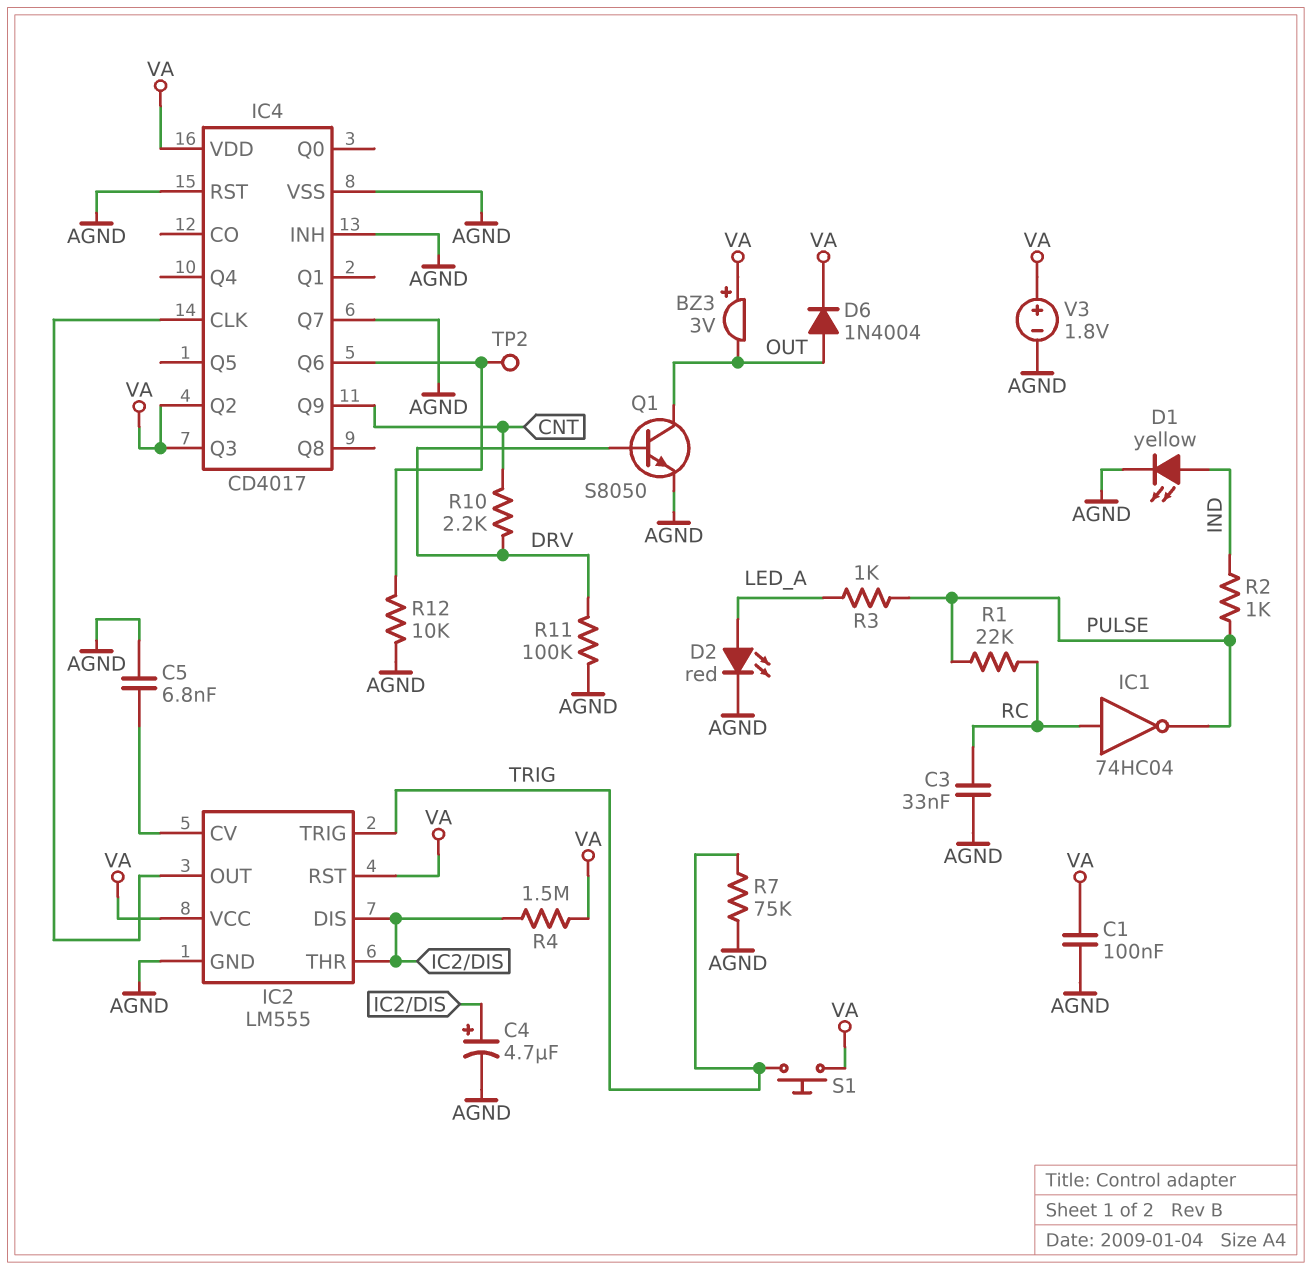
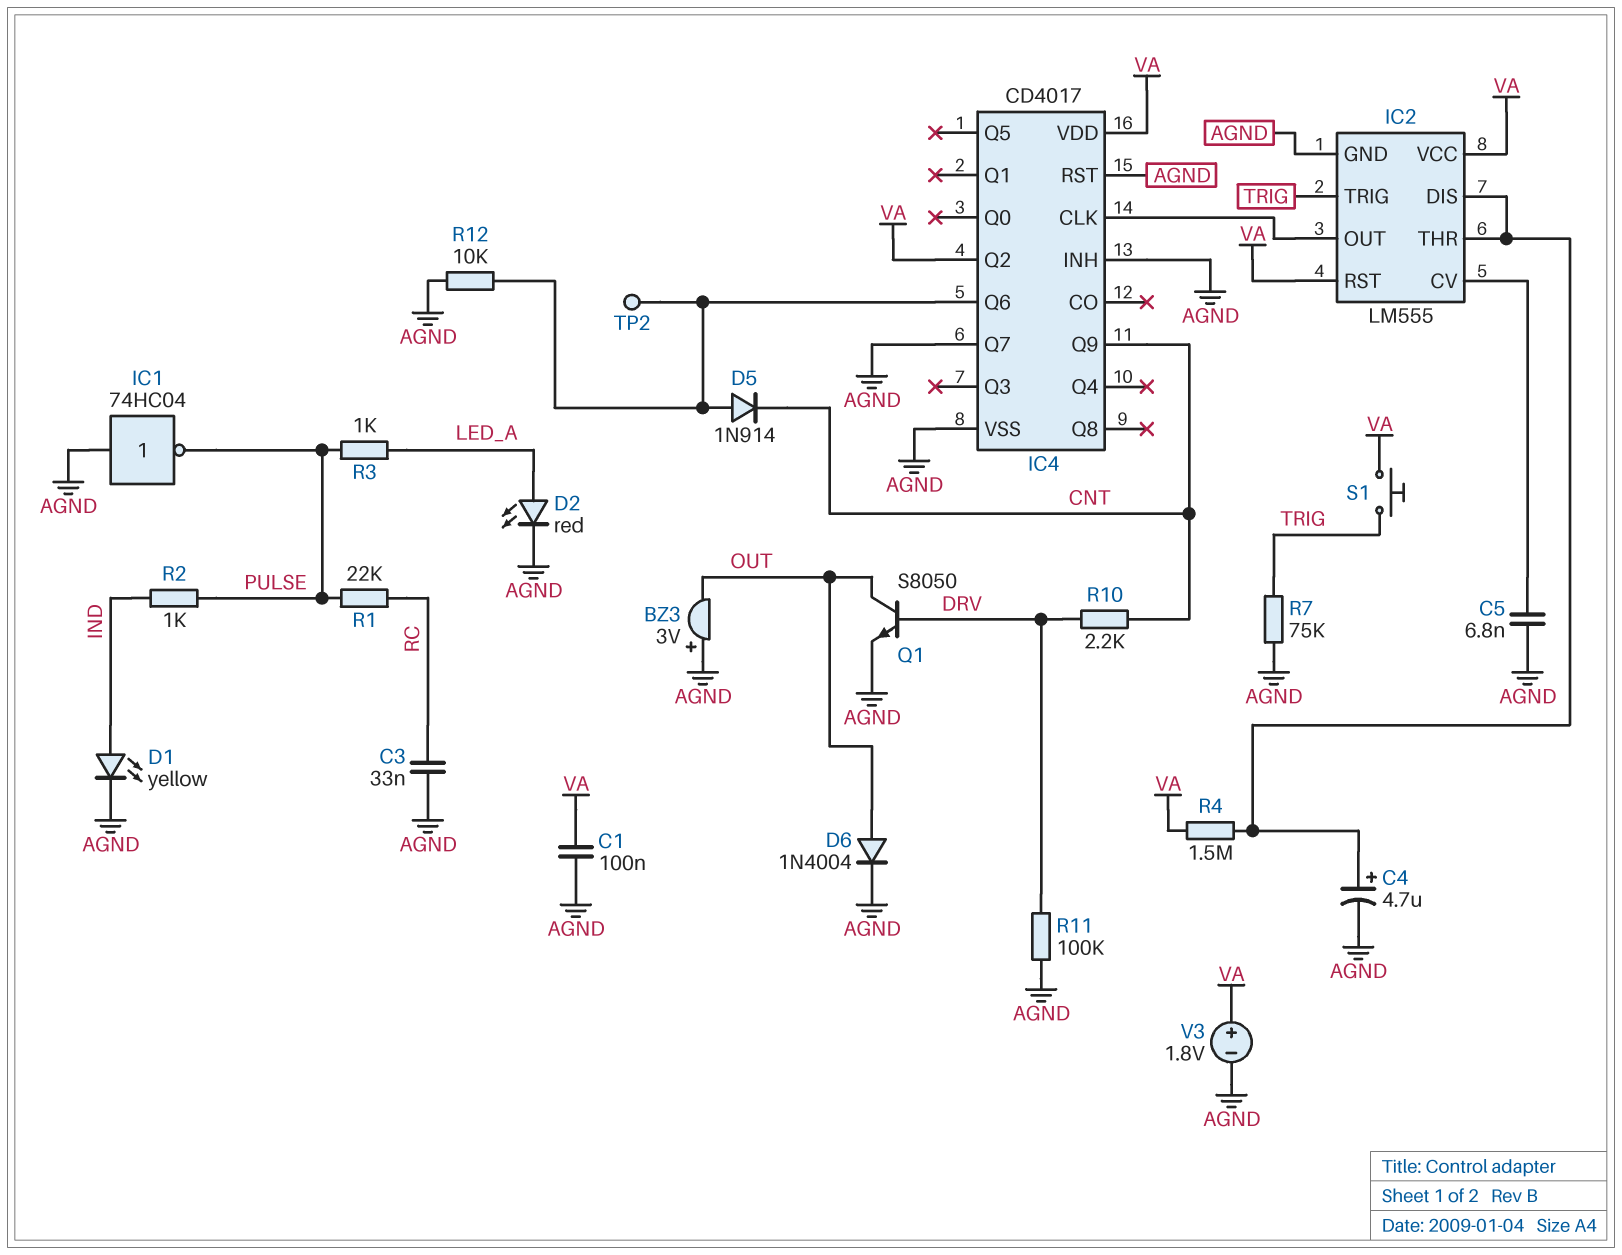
BZ3: buzzer 3V (plus VA, minus OUT) -> buzzer 3V (plus AGND, minus OUT)
D5: none -> diode 1N914 (A IC4/Q6, K CNT)
D6: diode 1N4004 (A OUT, K VA) -> diode 1N4004 (A OUT, K AGND)
IC1: NOT 74HC04 (in RC, out PULSE) -> NOT 74HC04 (in AGND, out PULSE)
IC4 pin Q3: VA -> none

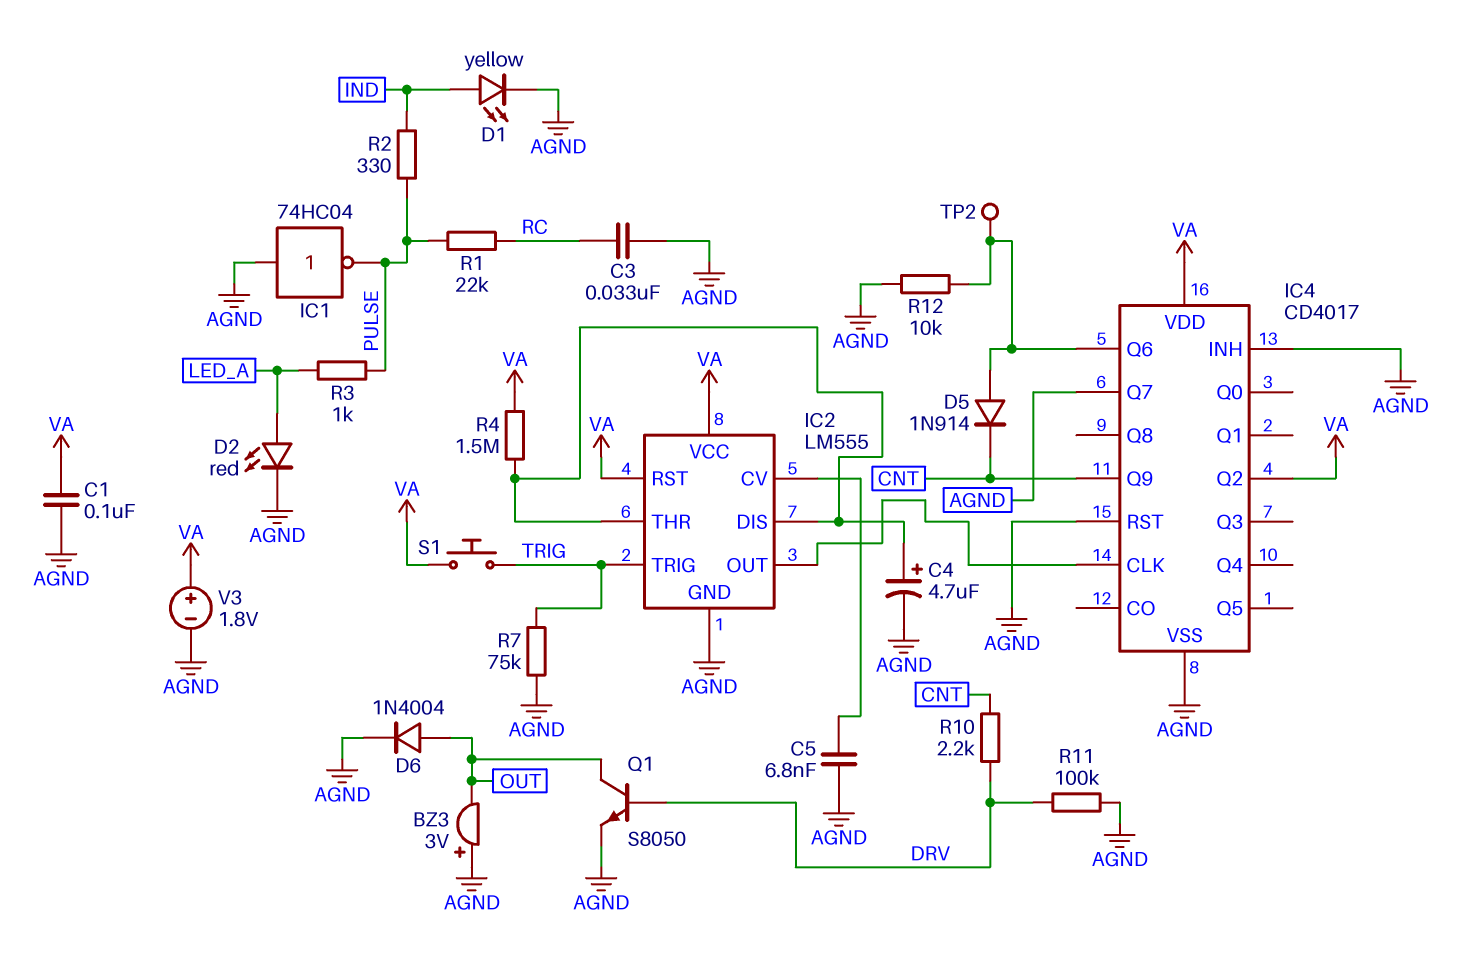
R2: 1k (IND, PULSE) -> 330 (IND, PULSE)

